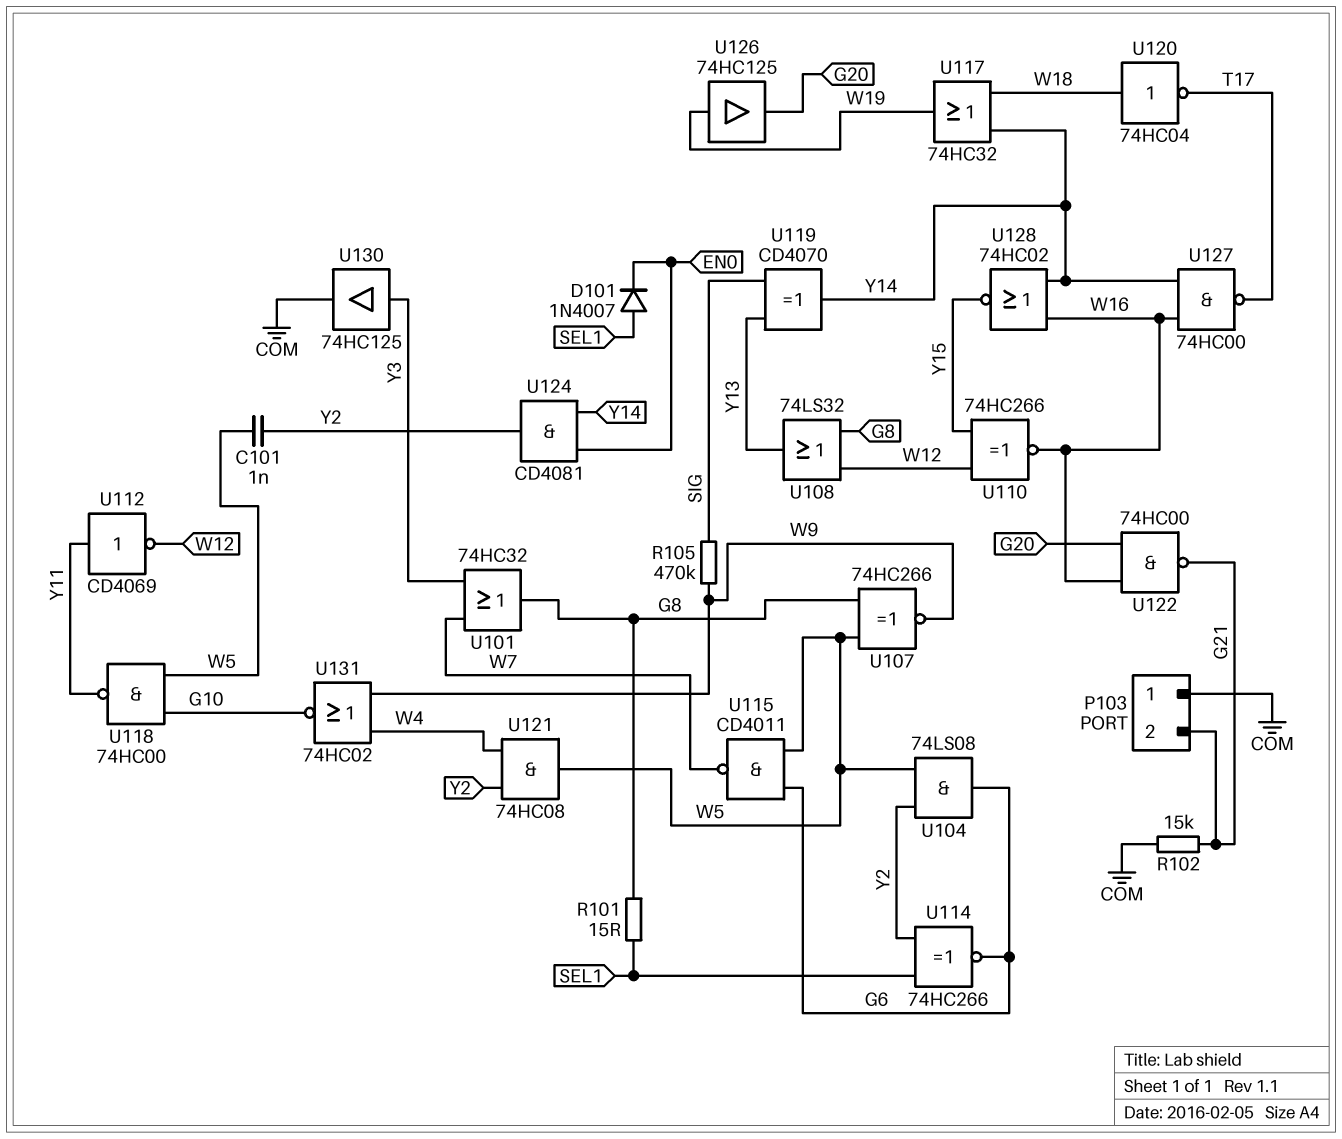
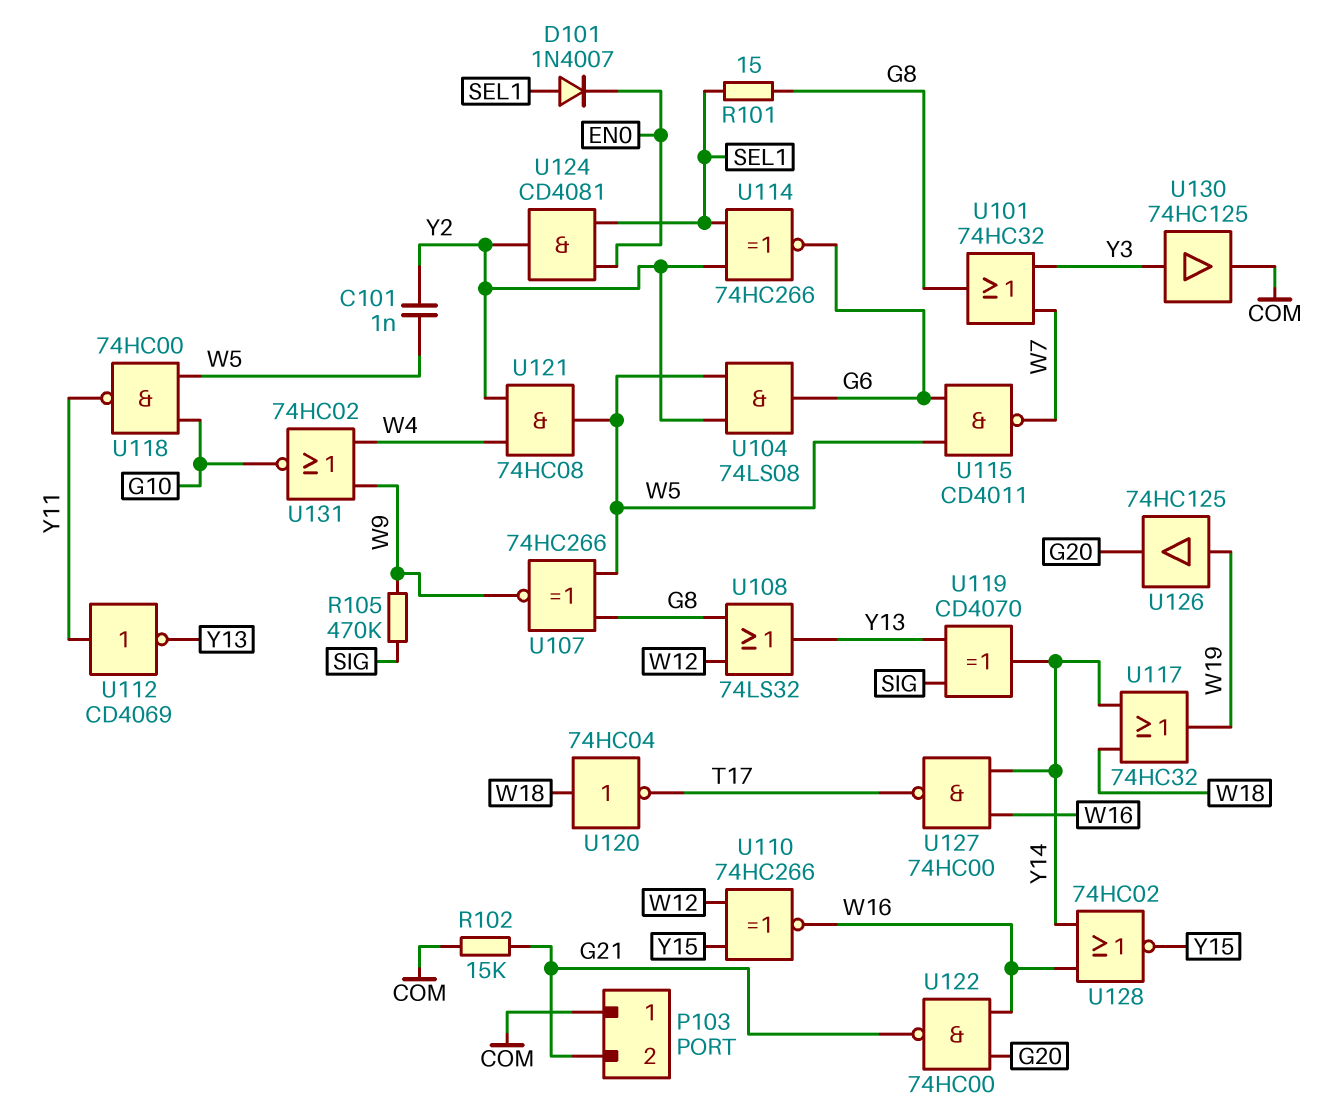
U112: NOT CD4069 (in Y11, out W12) -> NOT CD4069 (in Y11, out Y13)
U124: AND CD4081 (in EN0, in Y14, out Y2) -> AND CD4081 (in EN0, in SEL1, out Y2)

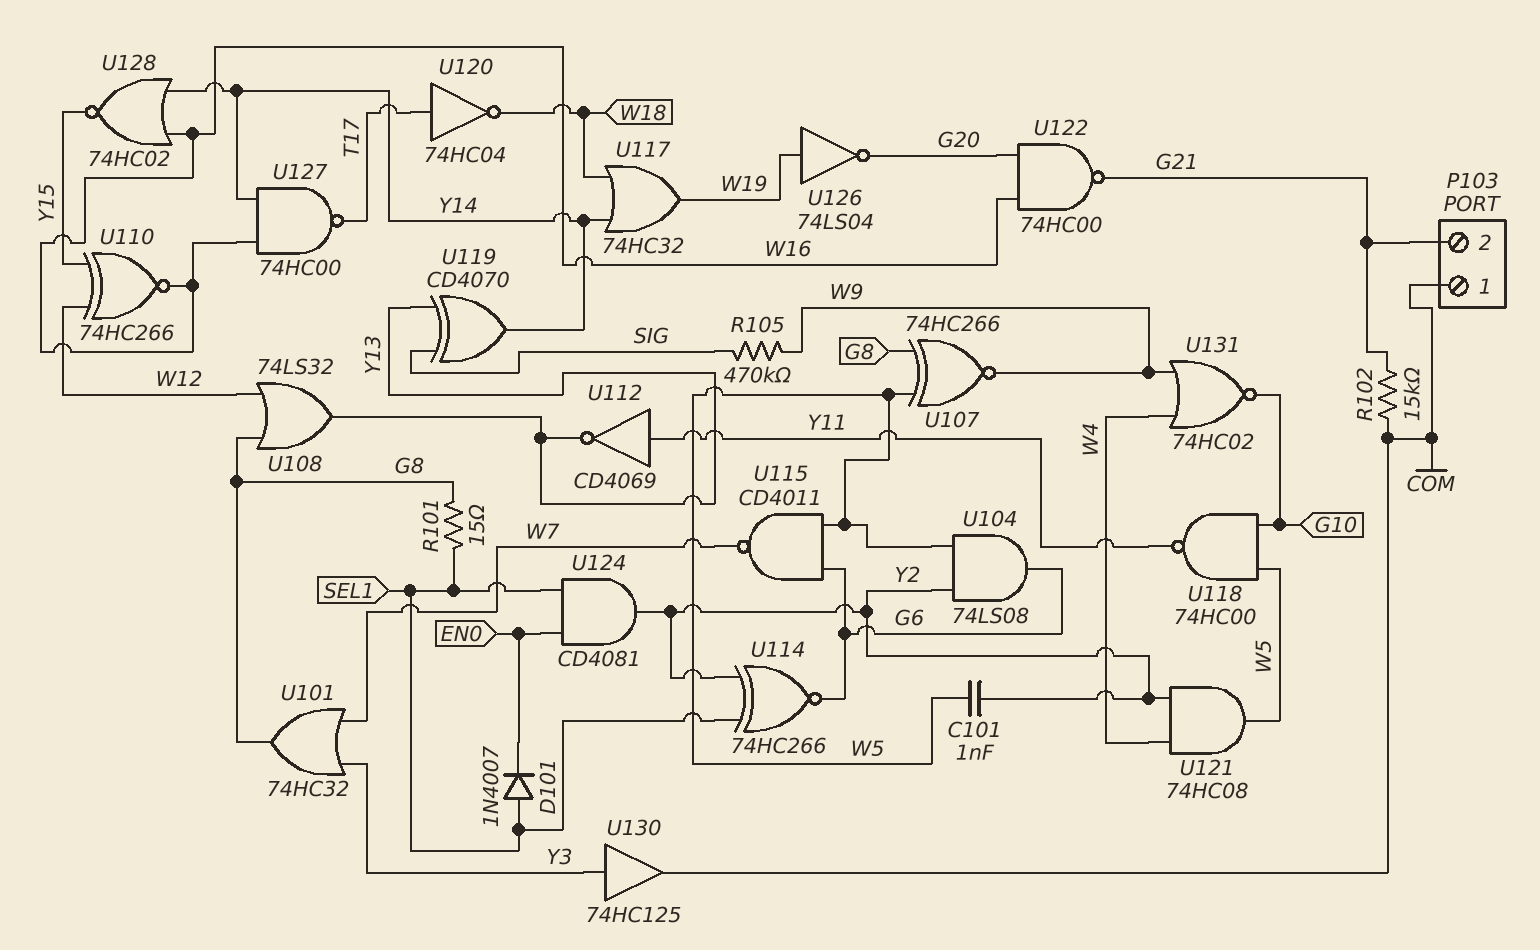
U120: NOT 74HC04 (in W18, out T17) -> NOT 74HC04 (in T17, out W18)
U126: buffer 74HC125 (in W19, out G20) -> NOT 74LS04 (in W19, out G20)

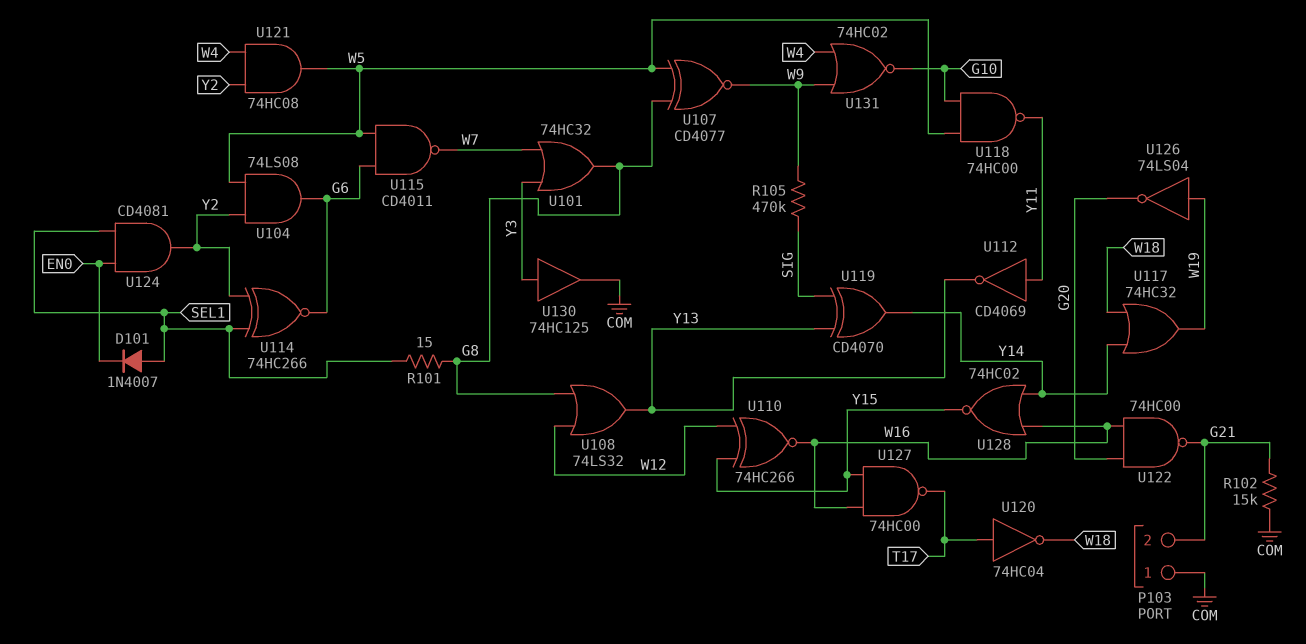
C101: 1nF (W5, Y2) -> none
U107: XNOR 74HC266 (in G8, in W5, out W9) -> XNOR CD4077 (in G8, in W5, out W9)
U127: NAND 74HC00 (in W16, in Y14, out T17) -> NAND 74HC00 (in W16, in Y15, out T17)

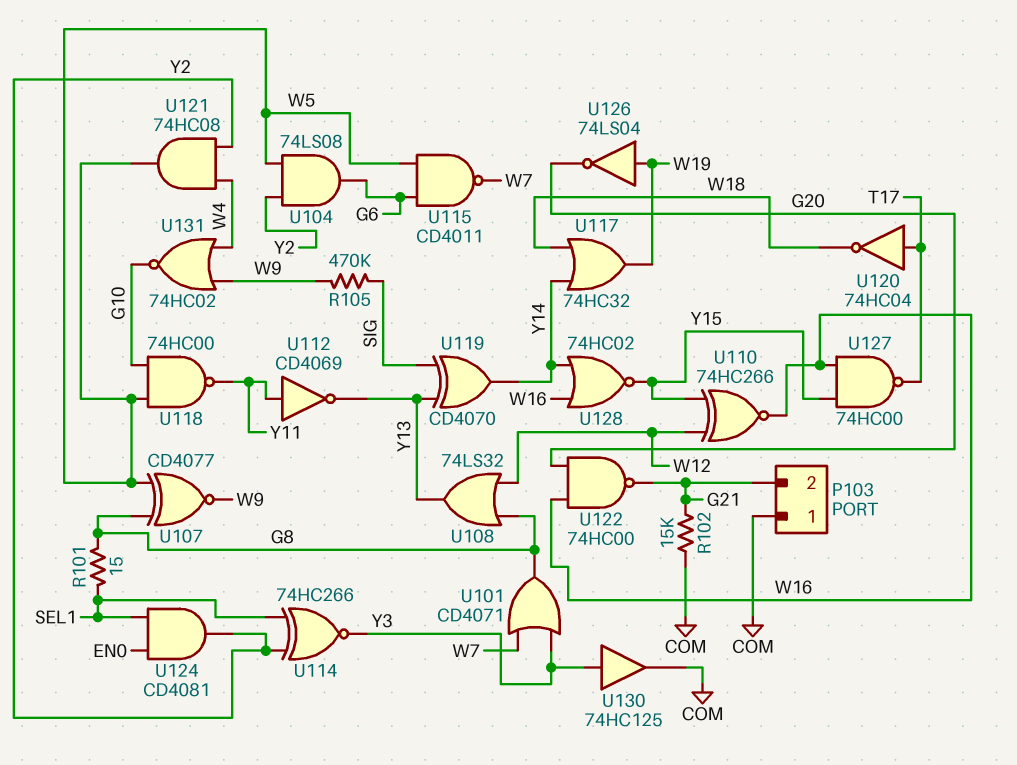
D101: diode 1N4007 (A SEL1, K EN0) -> none
U101: OR 74HC32 (in W7, in Y3, out G8) -> OR CD4071 (in W7, in Y3, out G8)
U114: XNOR 74HC266 (in SEL1, in Y2, out G6) -> XNOR 74HC266 (in SEL1, in Y2, out Y3)

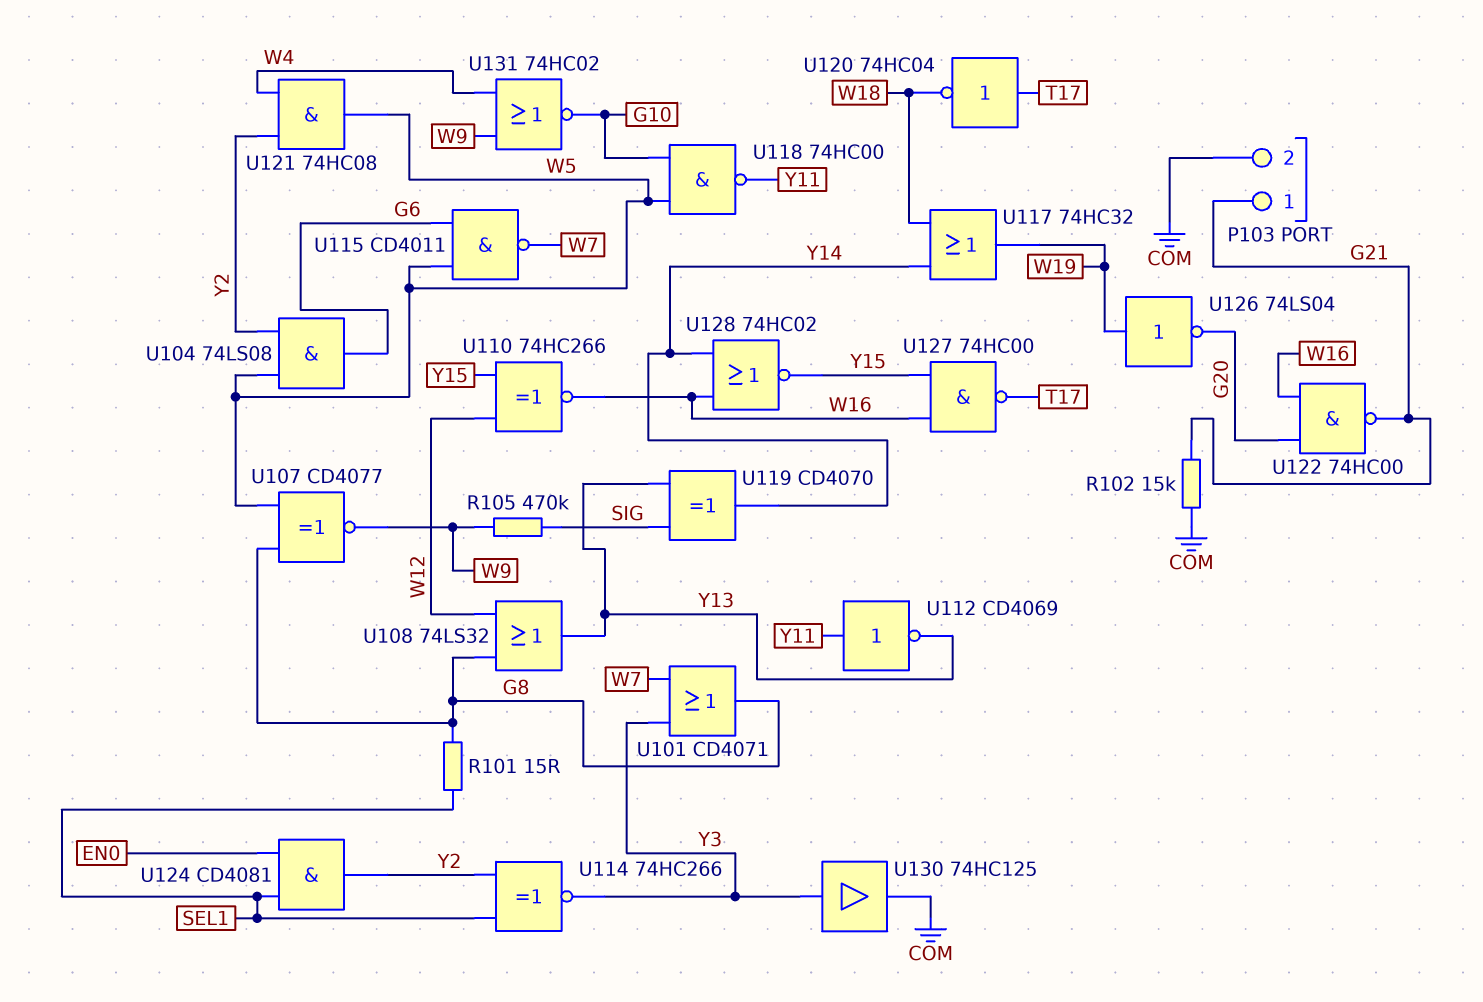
P103 pin 1: COM -> G21
P103 pin 2: G21 -> COM

